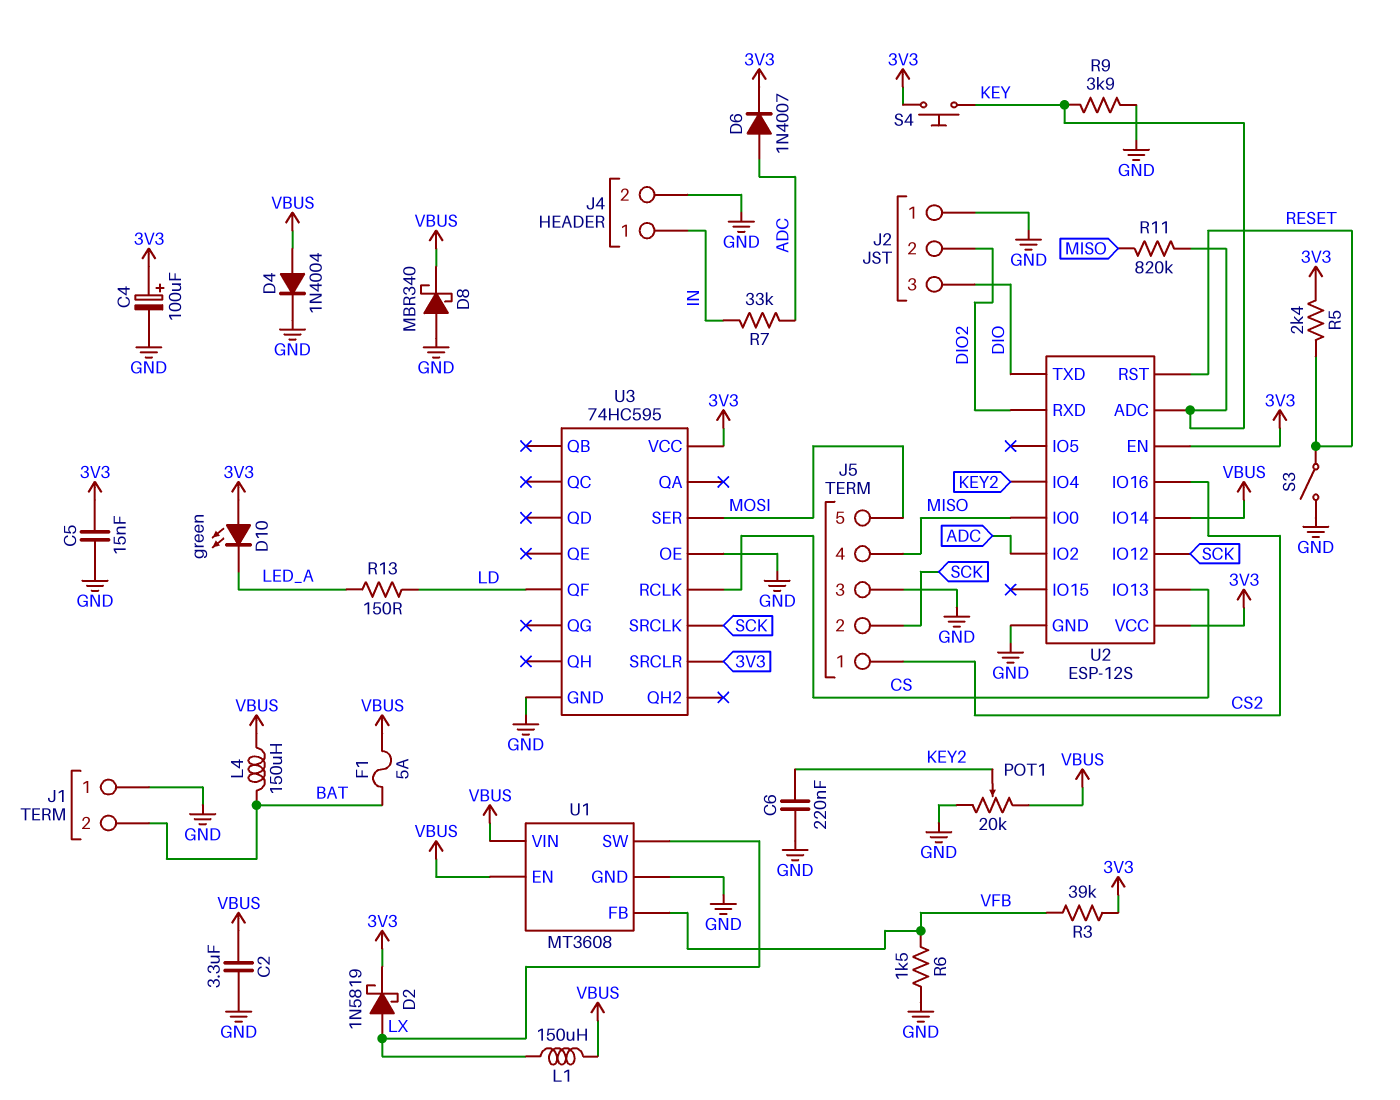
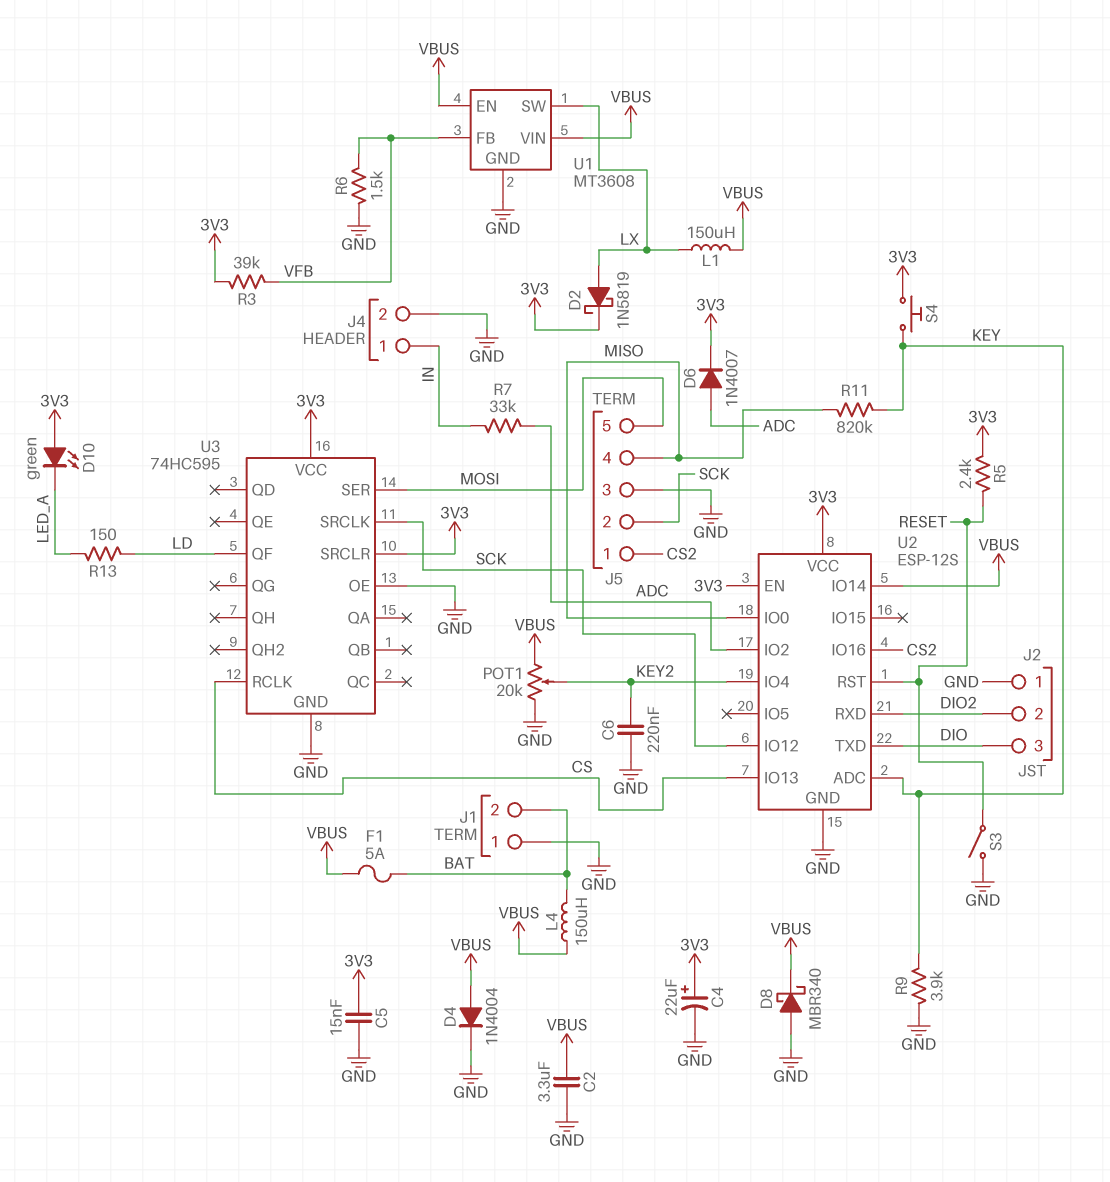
C4: 100uF (plus 3V3, minus GND) -> 22uF (plus 3V3, minus GND)

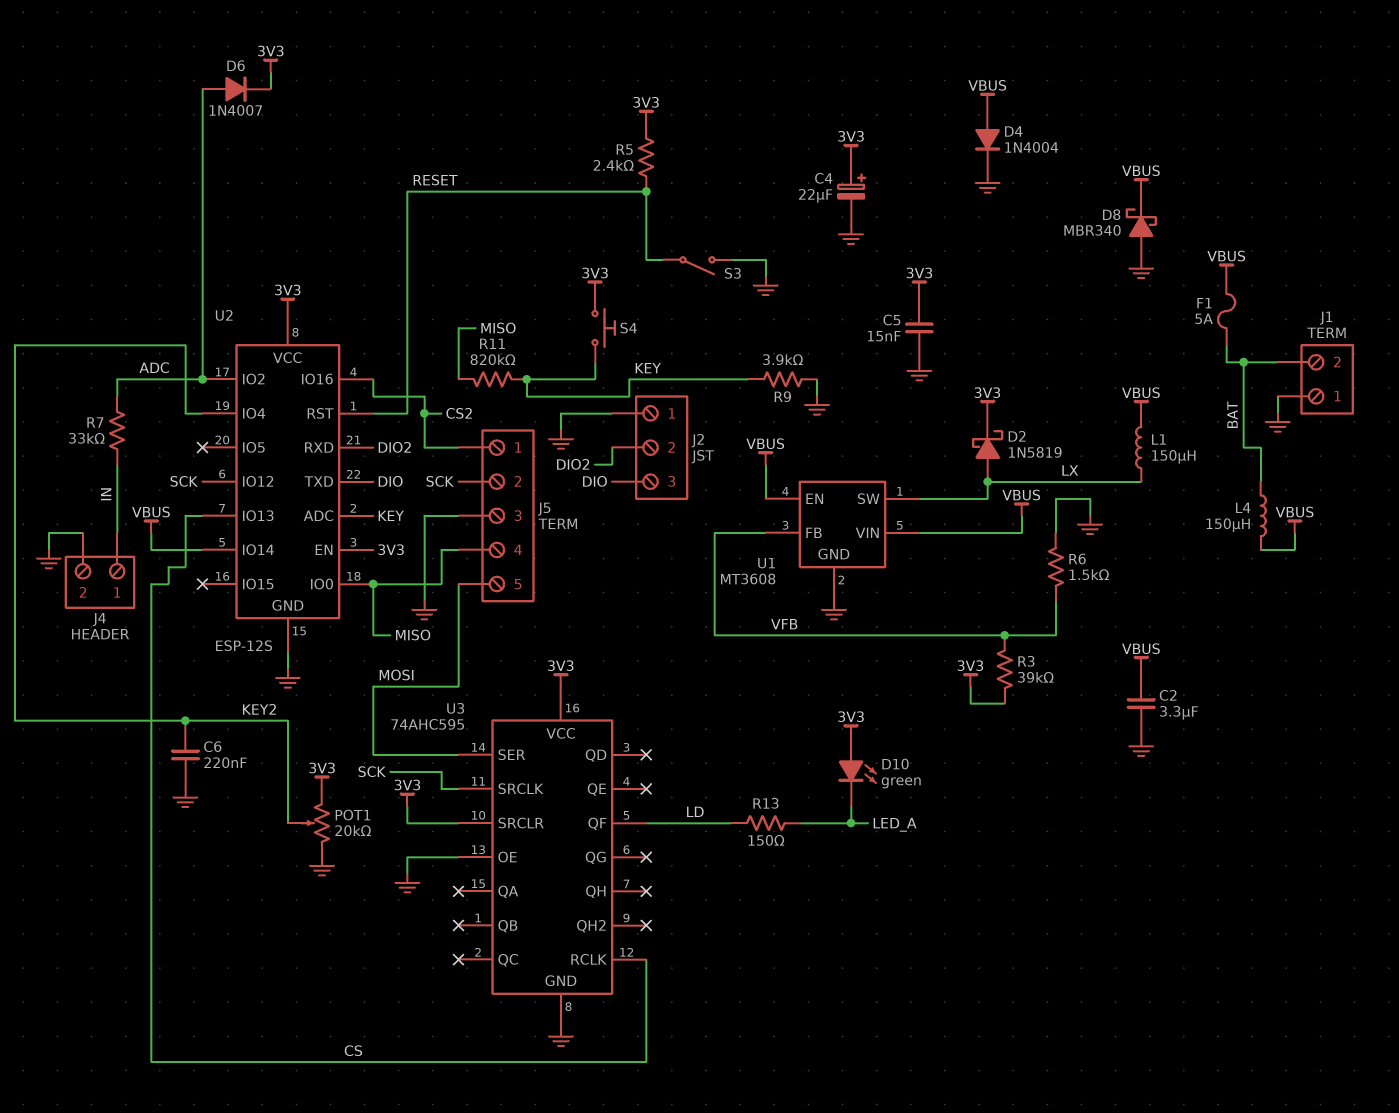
POT1: 20k (GND, VBUS, wiper KEY2) -> 20k (3V3, GND, wiper KEY2)
U3: 74HC595 -> 74AHC595

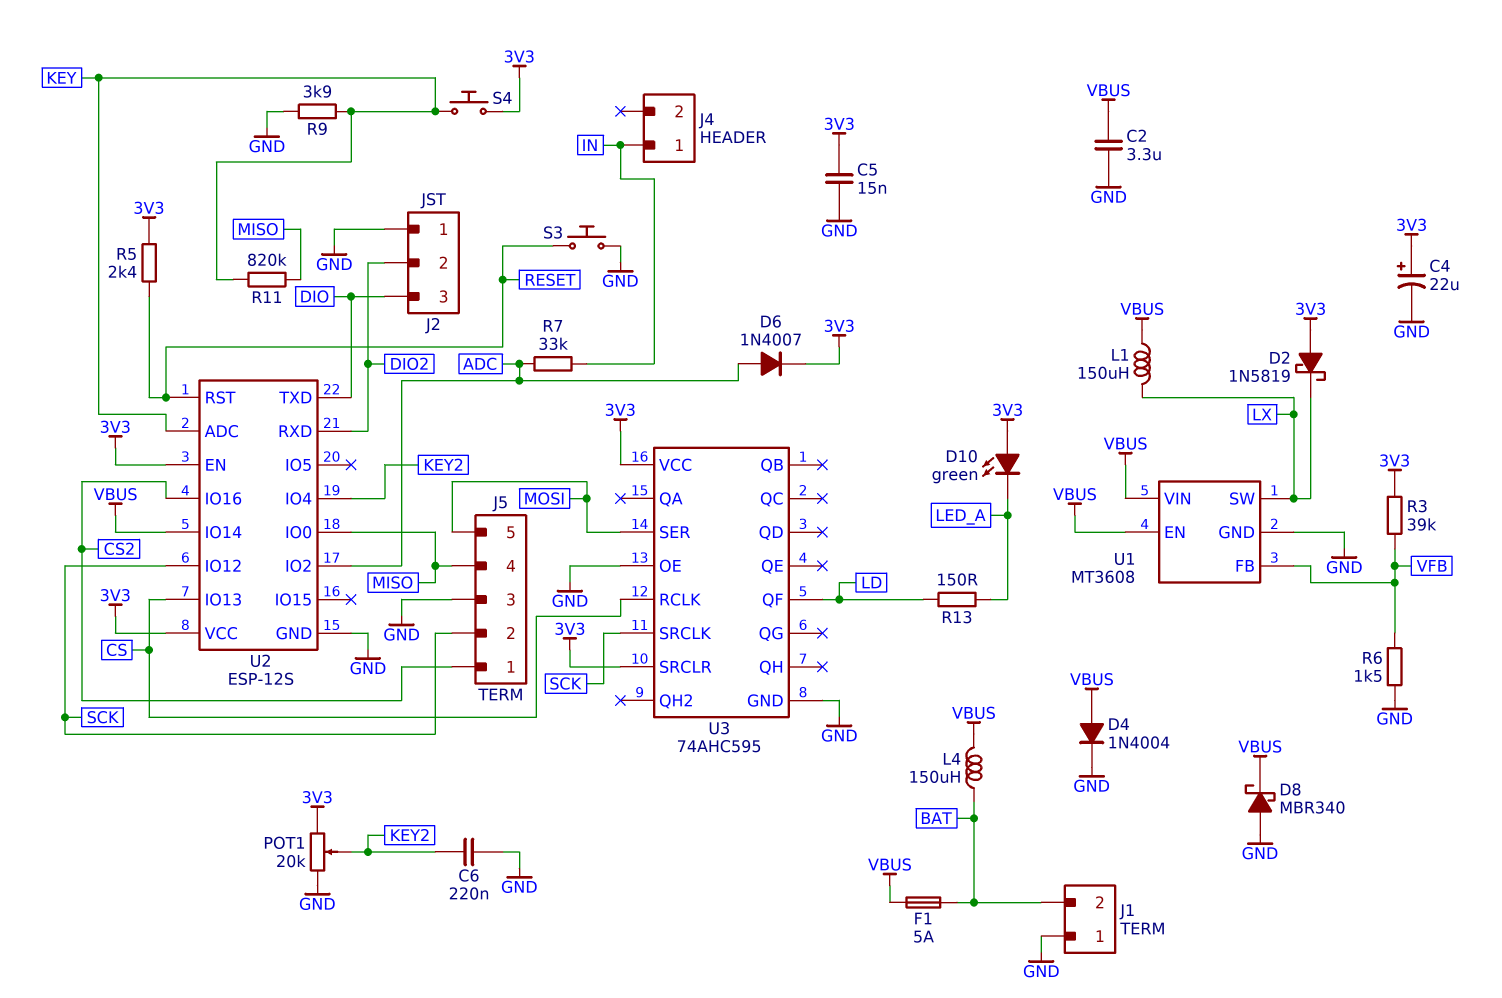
D2: schottky 1N5819 (A LX, K 3V3) -> schottky 1N5819 (A 3V3, K LX)
J4 pin 2: GND -> none
S3: switch (GND, RESET) -> button (GND, RESET)

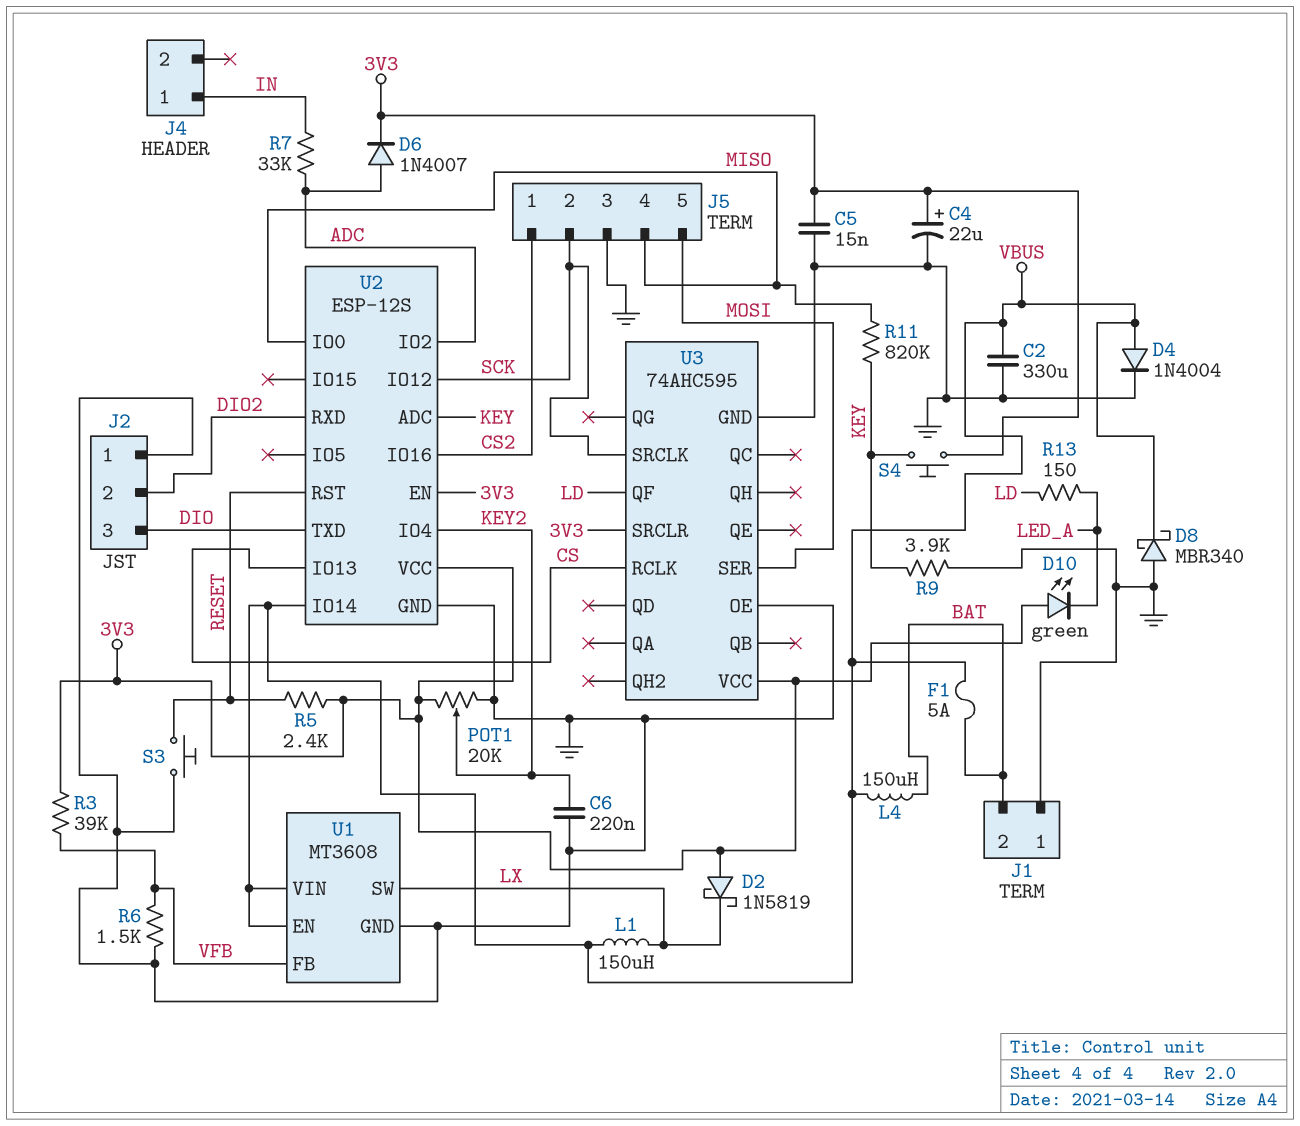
C2: 3.3uF (GND, VBUS) -> 330uF (GND, VBUS)

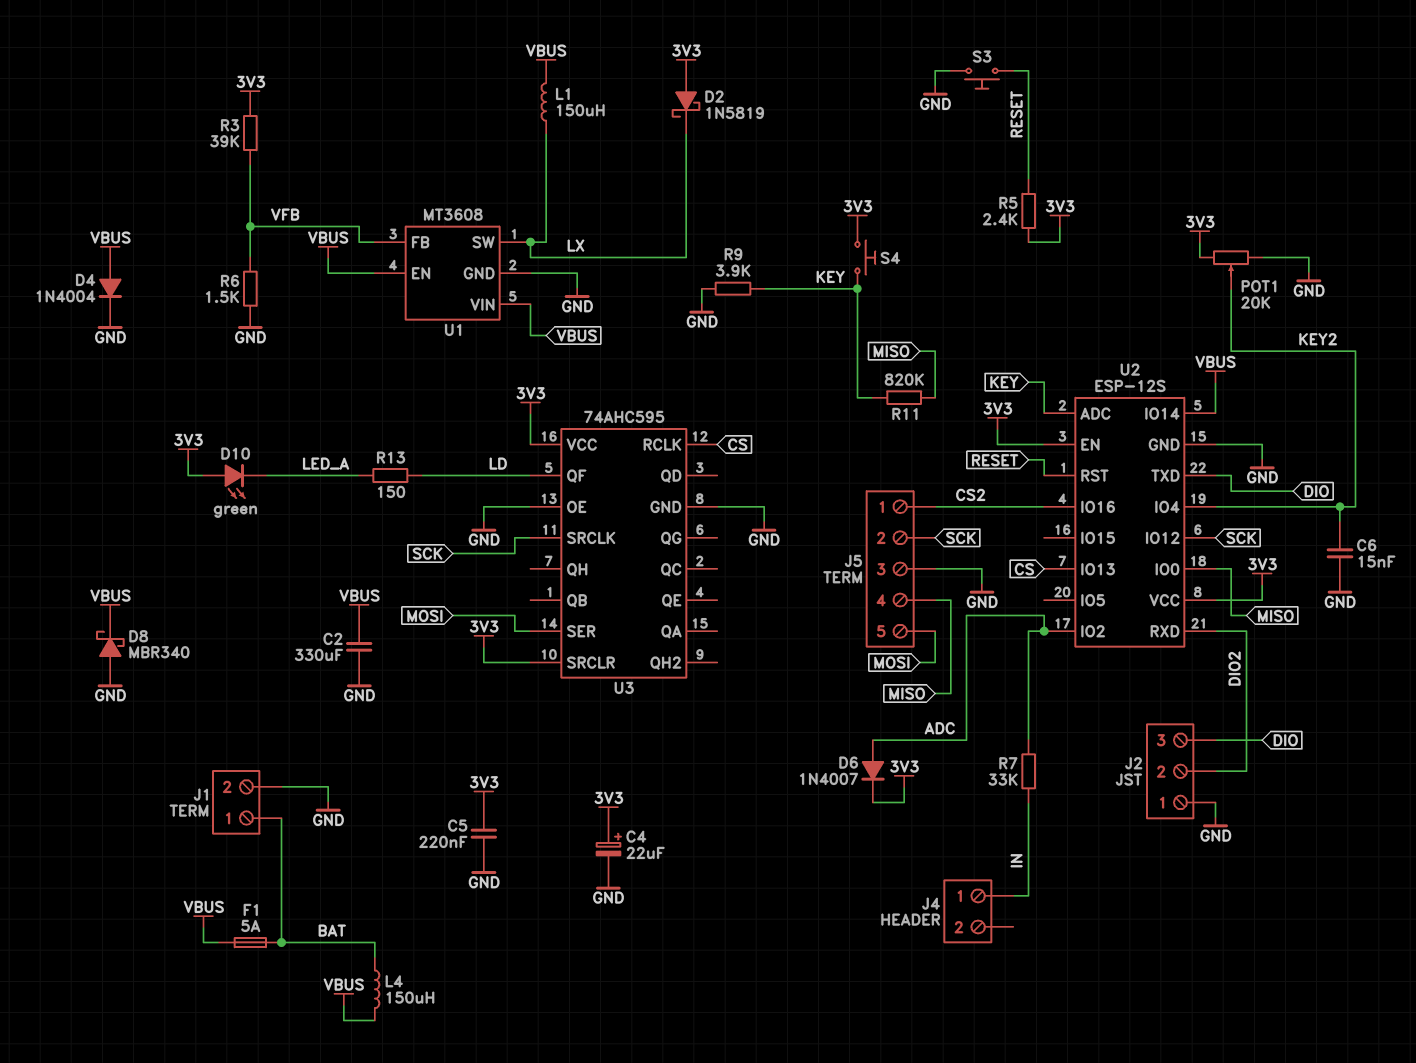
C5: 15nF (3V3, GND) -> 220nF (3V3, GND)
C6: 220nF (GND, KEY2) -> 15nF (GND, KEY2)
J1 pin 1: GND -> BAT
J1 pin 2: BAT -> GND

